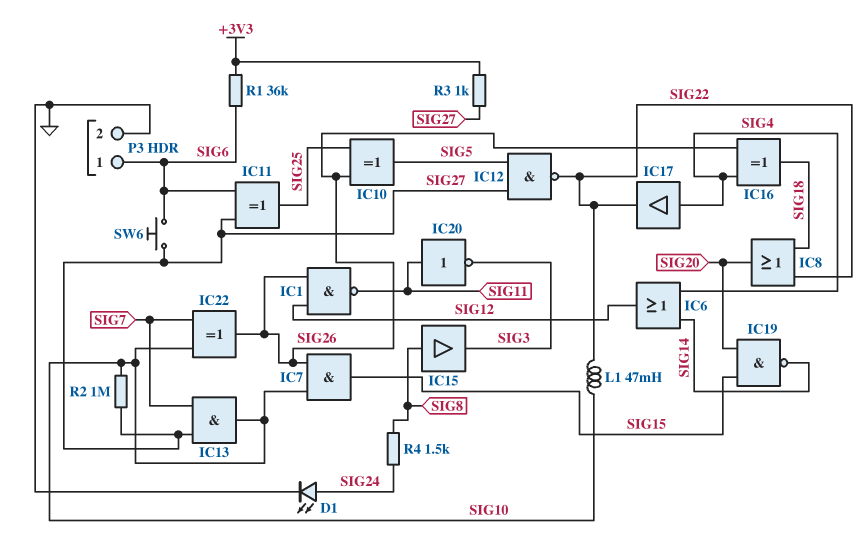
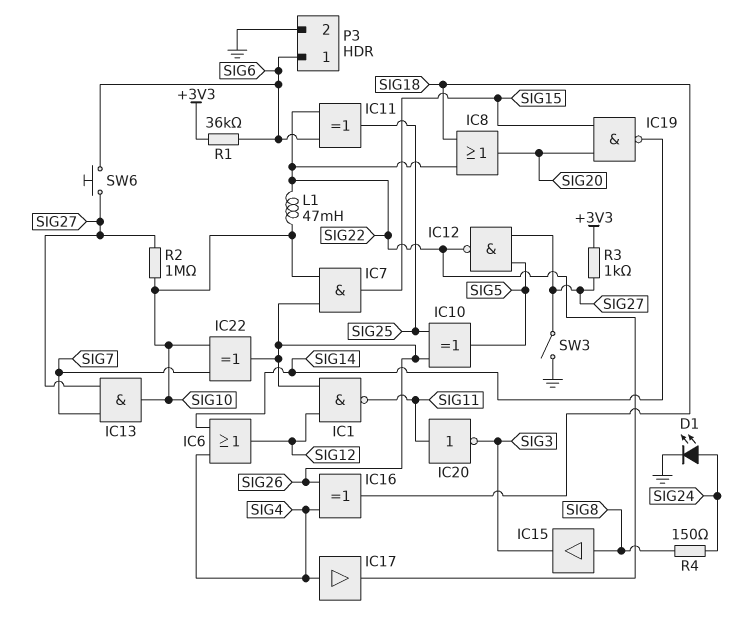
IC11: XOR (in SIG6, in SIG27, out SIG25) -> XOR (in SIG6, in SIG22, out SIG25)
R4: 1.5k (SIG8, SIG24) -> 150 (SIG8, SIG24)
SW3: none -> switch (GND, SIG27)

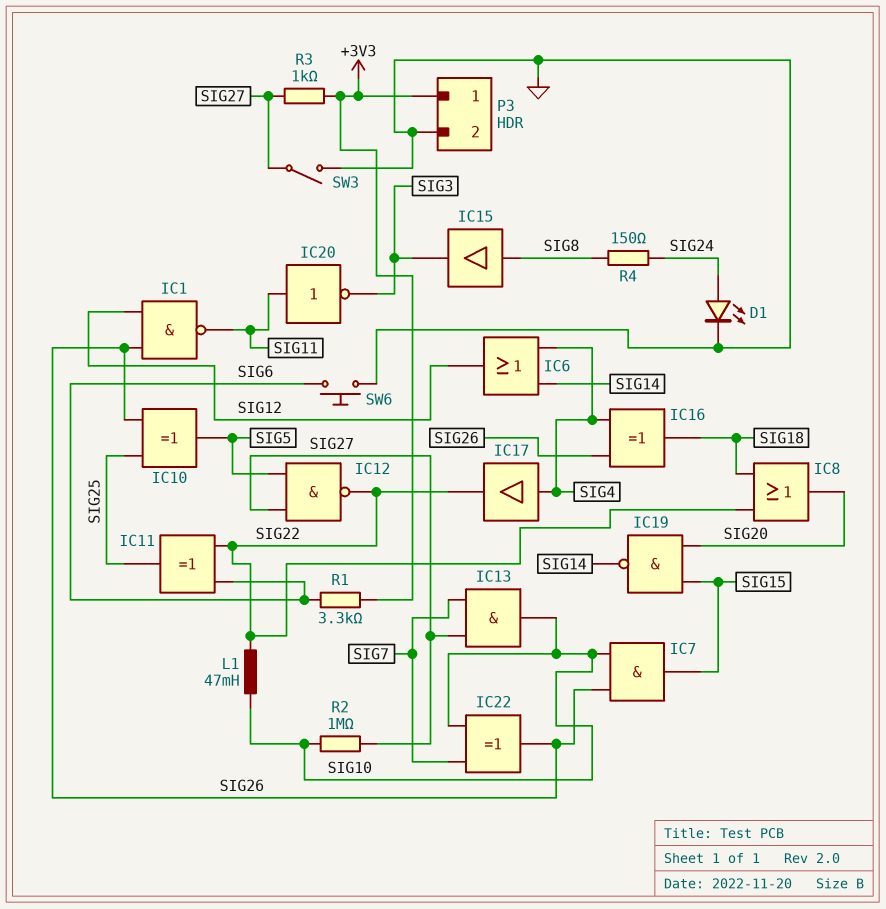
P3 pin 1: SIG6 -> +3V3
R1: 36k (+3V3, SIG6) -> 3.3k (+3V3, SIG6)
SW6: button (SIG6, SIG27) -> button (GND, SIG6)

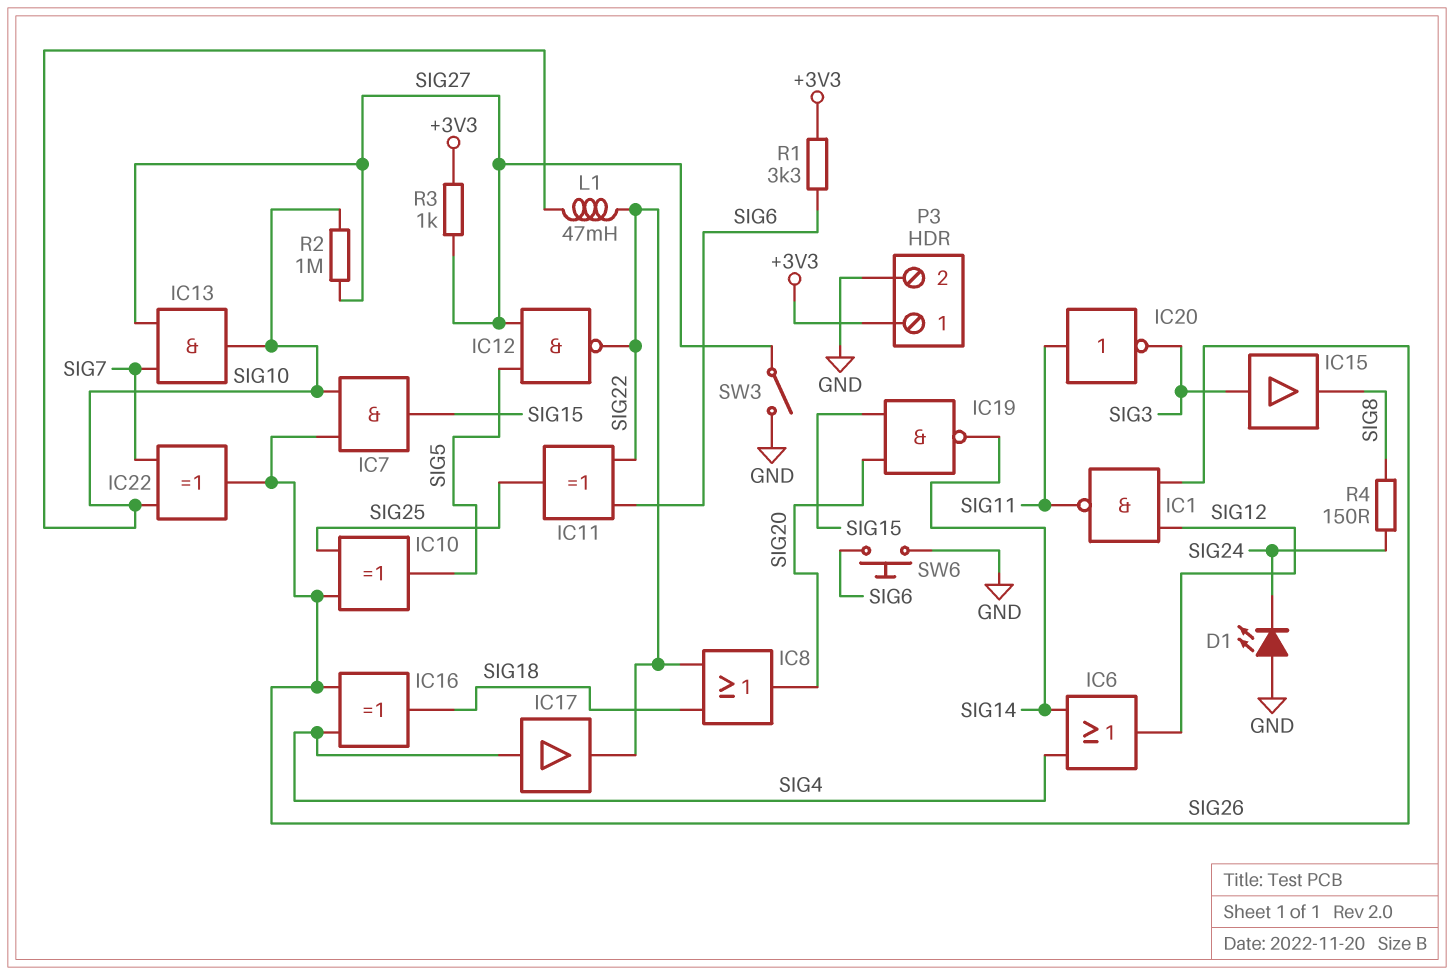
D1: LED (A SIG24, K GND) -> LED (A GND, K SIG24)
IC15: buffer (in SIG8, out SIG3) -> buffer (in SIG3, out SIG8)

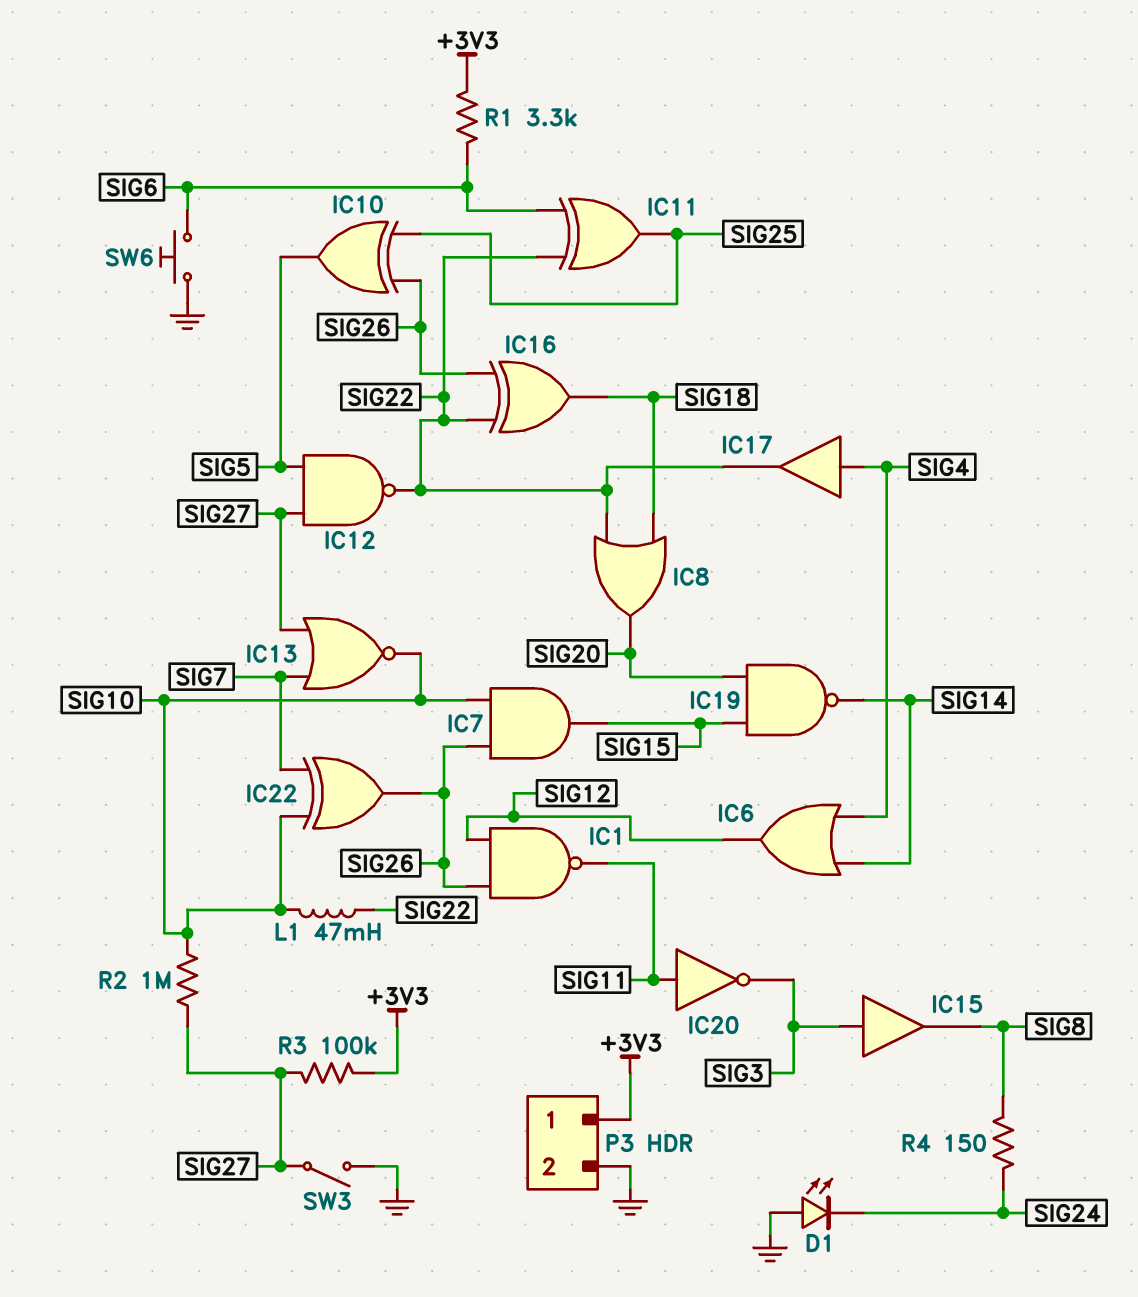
IC13: AND (in SIG7, in SIG27, out SIG10) -> NOR (in SIG7, in SIG27, out SIG10)
IC16: XOR (in SIG4, in SIG26, out SIG18) -> XOR (in SIG22, in SIG26, out SIG18)
R3: 1k (+3V3, SIG27) -> 100k (+3V3, SIG27)

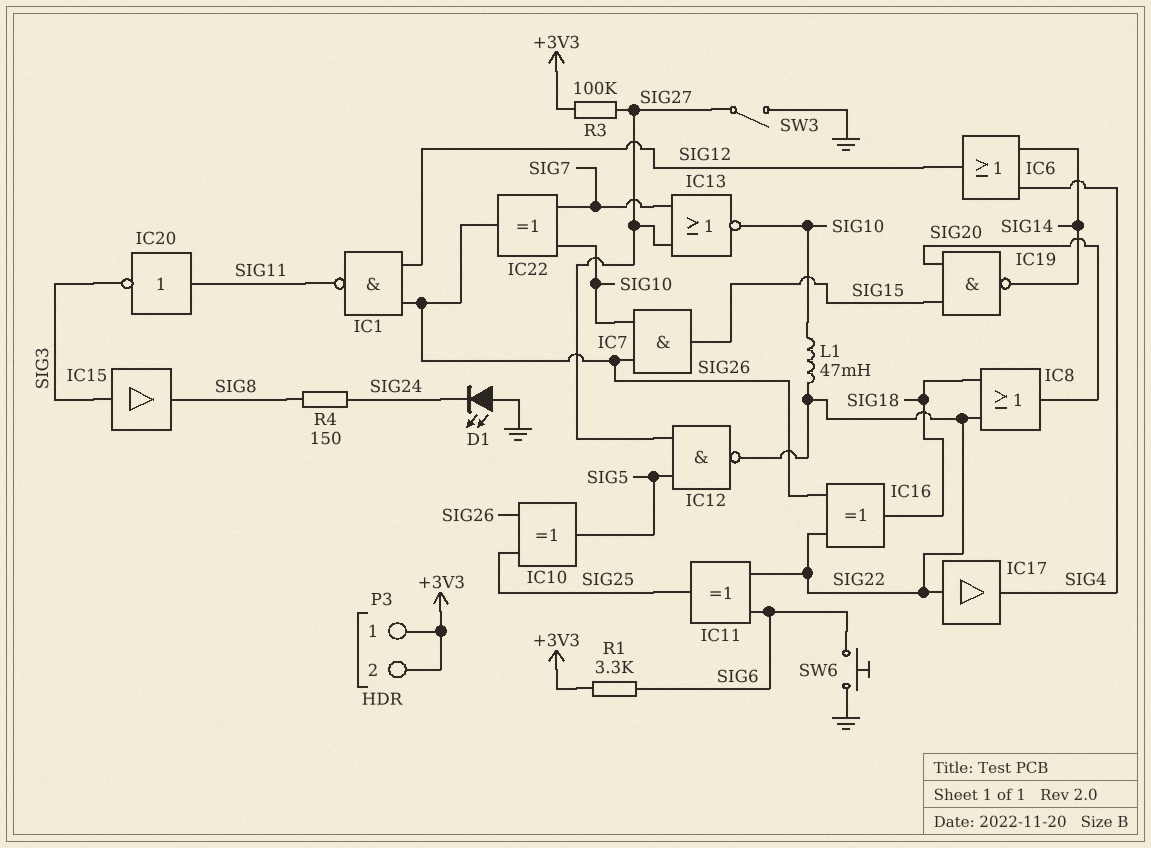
IC17: buffer (in SIG4, out SIG22) -> buffer (in SIG22, out SIG4)
P3 pin 2: GND -> +3V3
R2: 1M (SIG10, SIG27) -> none

